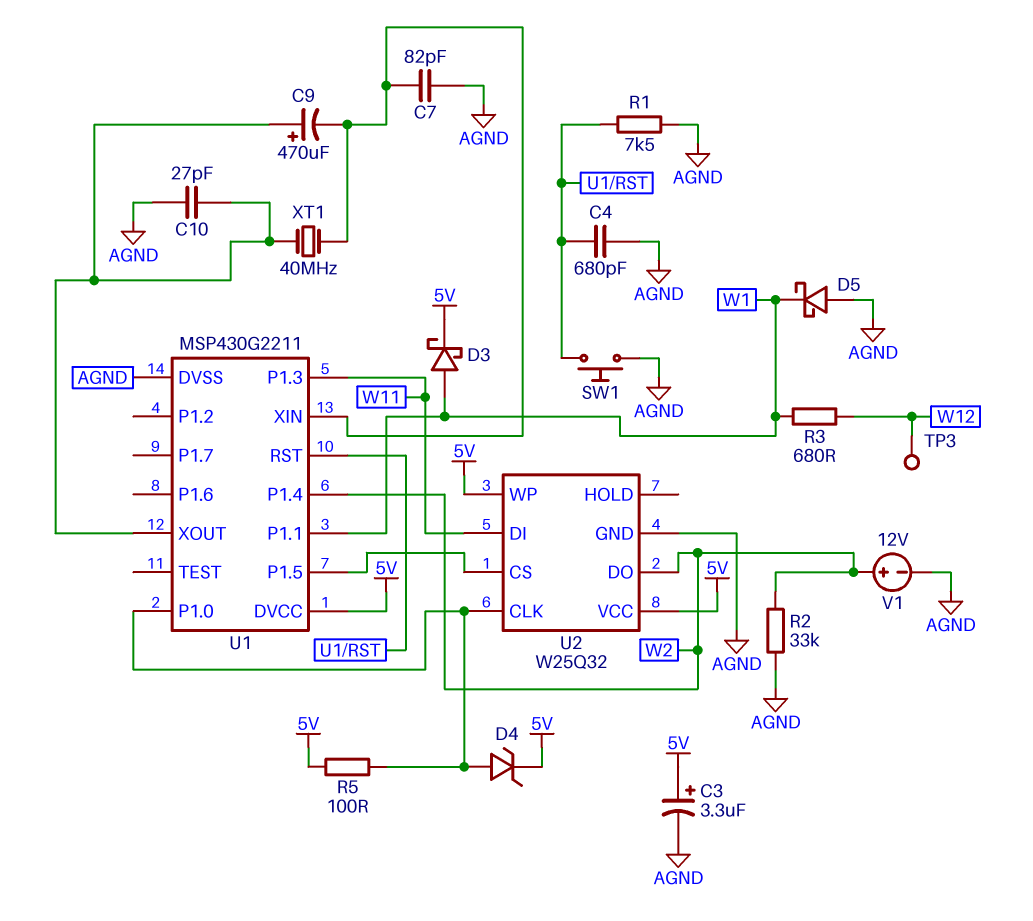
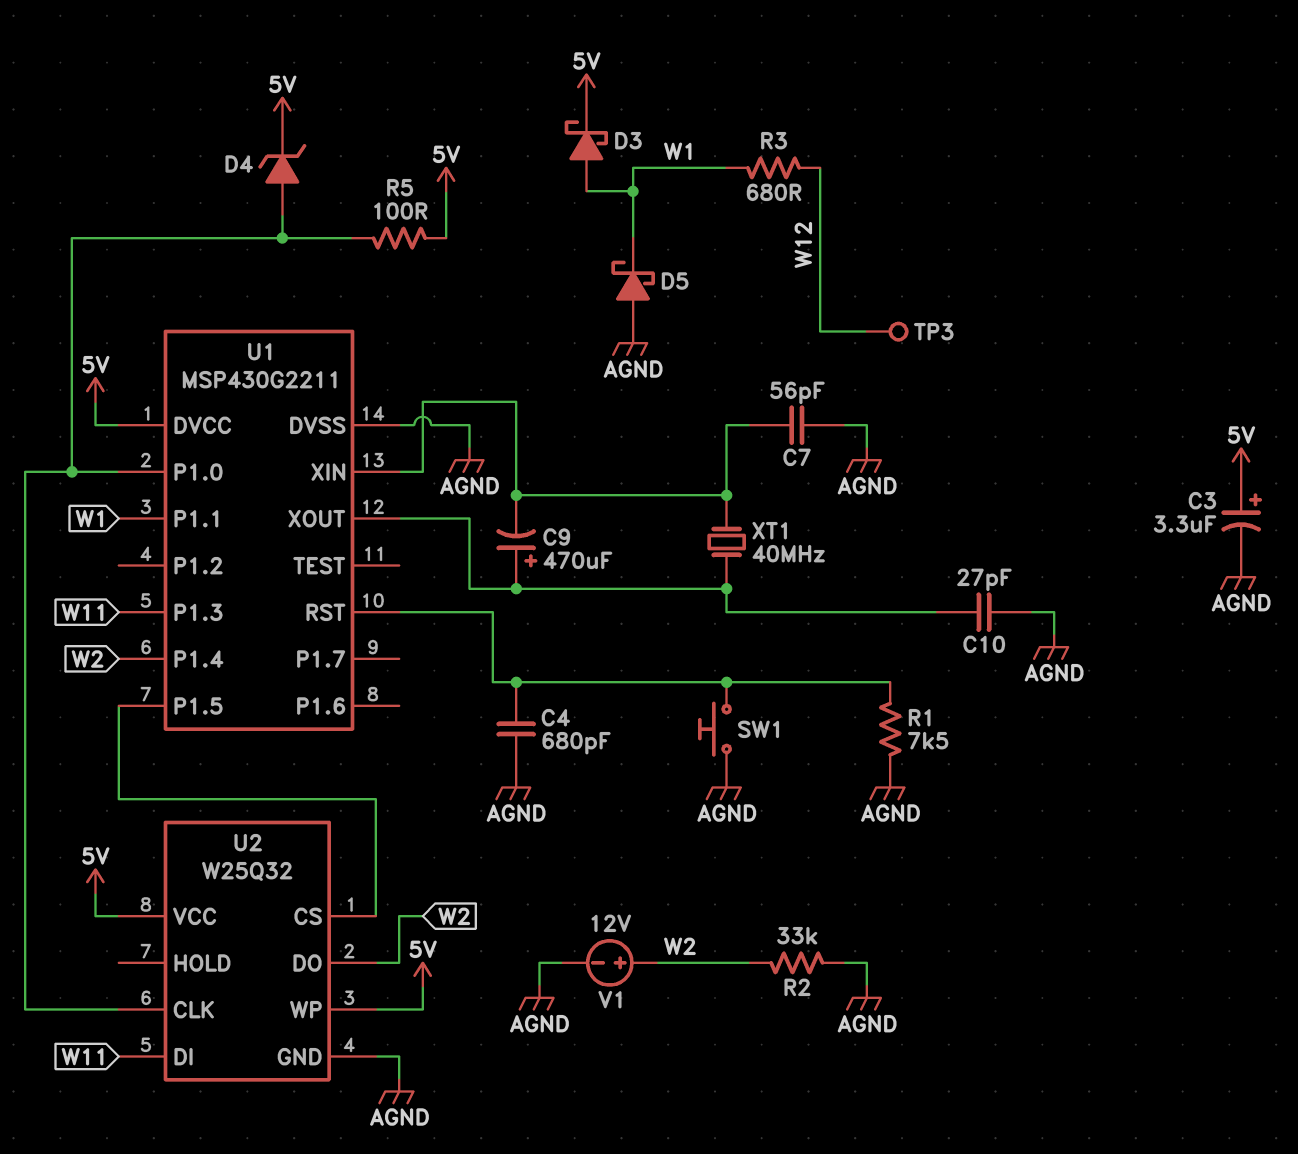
C7: 82pF (AGND, U1/XIN) -> 56pF (AGND, U1/XIN)

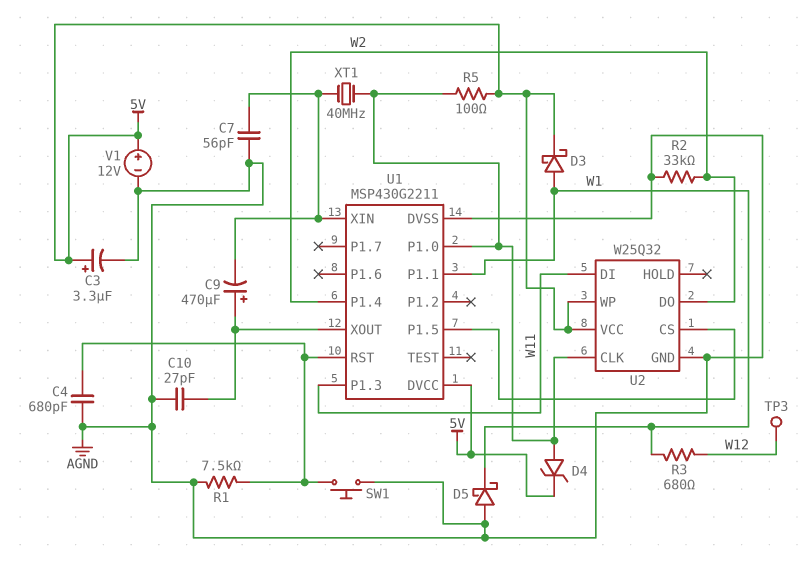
V1: 12V (plus W2, minus AGND) -> 12V (plus 5V, minus AGND)
XT1: 40MHz (U1/XIN, U1/XOUT) -> 40MHz (U1/P1.0, U1/XIN)

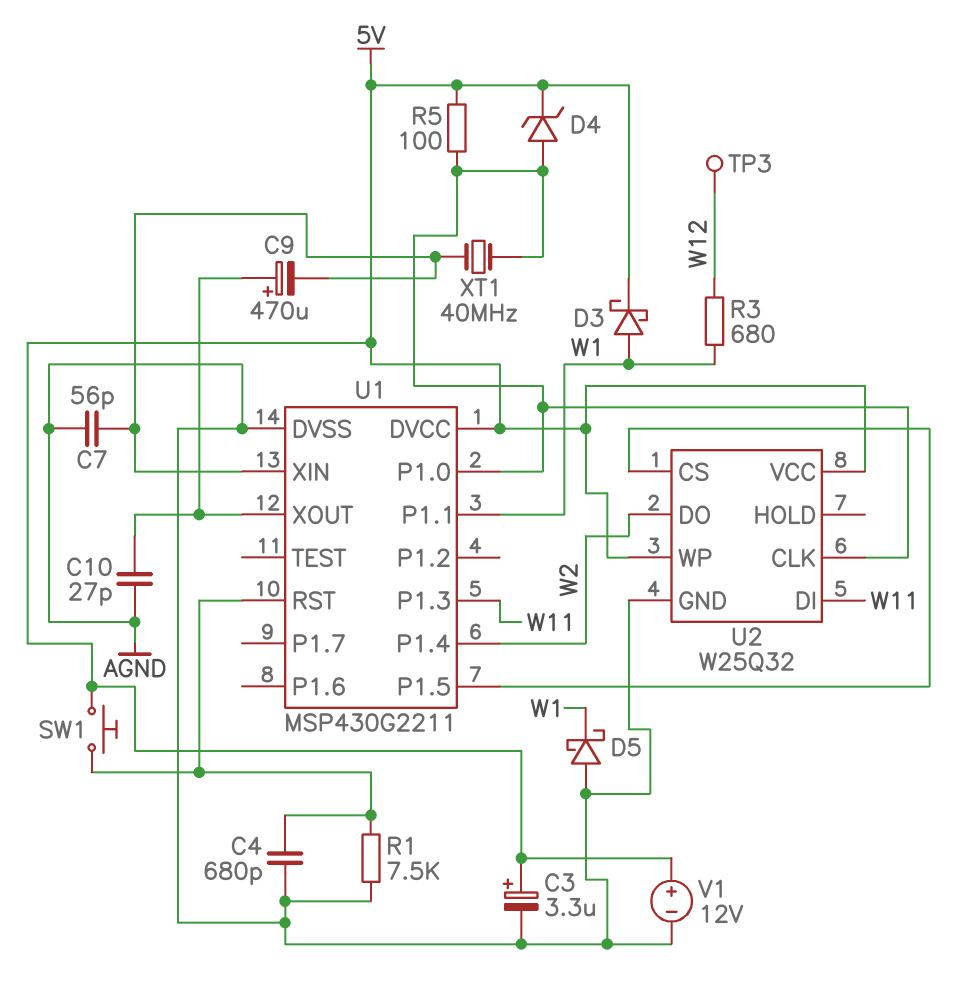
R2: 33k (AGND, W2) -> none
SW1: button (AGND, U1/RST) -> button (5V, U1/RST)

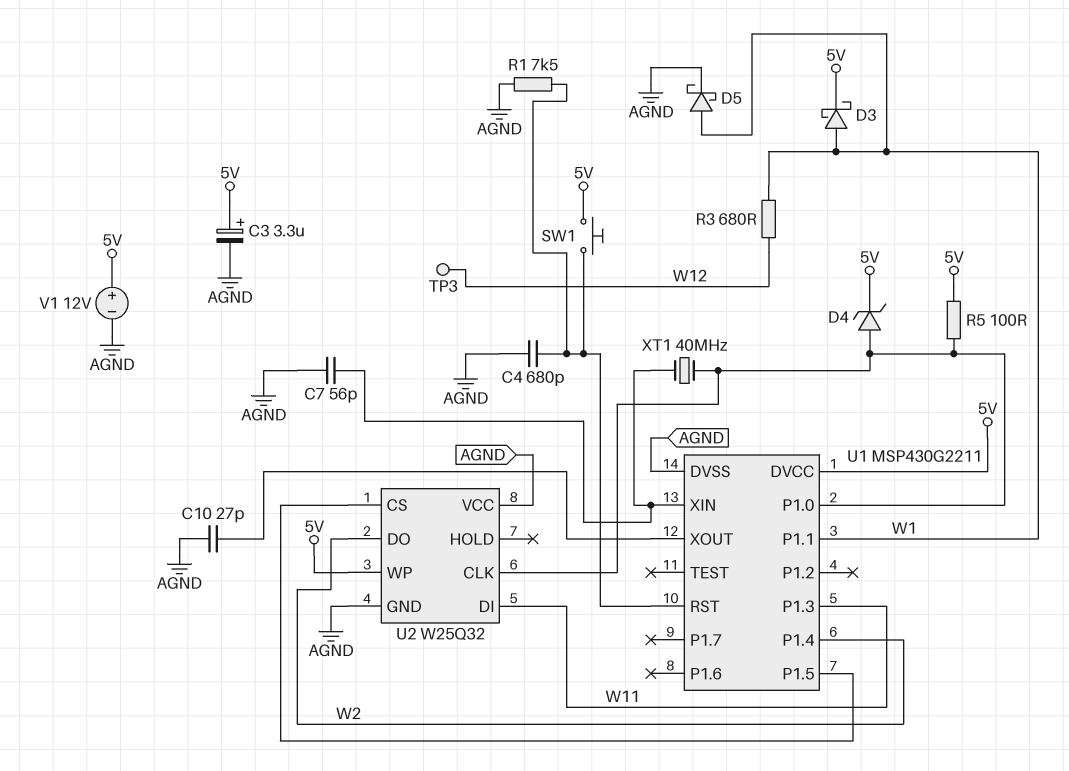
C9: 470uF (plus U1/XOUT, minus U1/XIN) -> none
D5: schottky (A AGND, K W1) -> schottky (A W1, K AGND)
U2 pin VCC: 5V -> AGND

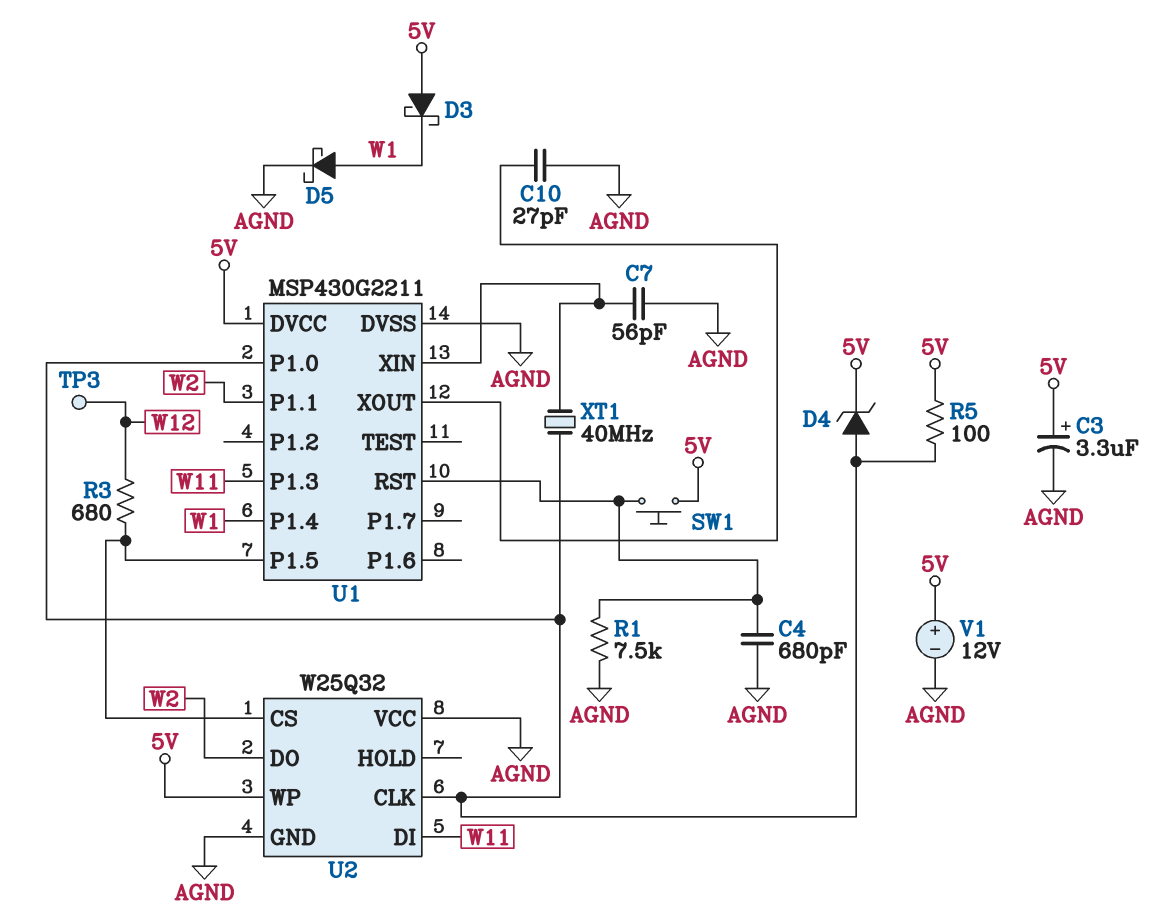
D3: schottky (A W1, K 5V) -> schottky (A 5V, K W1)
R3: 680 (W1, W12) -> 680 (U1/P1.5, W12)
U1 pin P1.1: W1 -> W2
U1 pin P1.4: W2 -> W1

